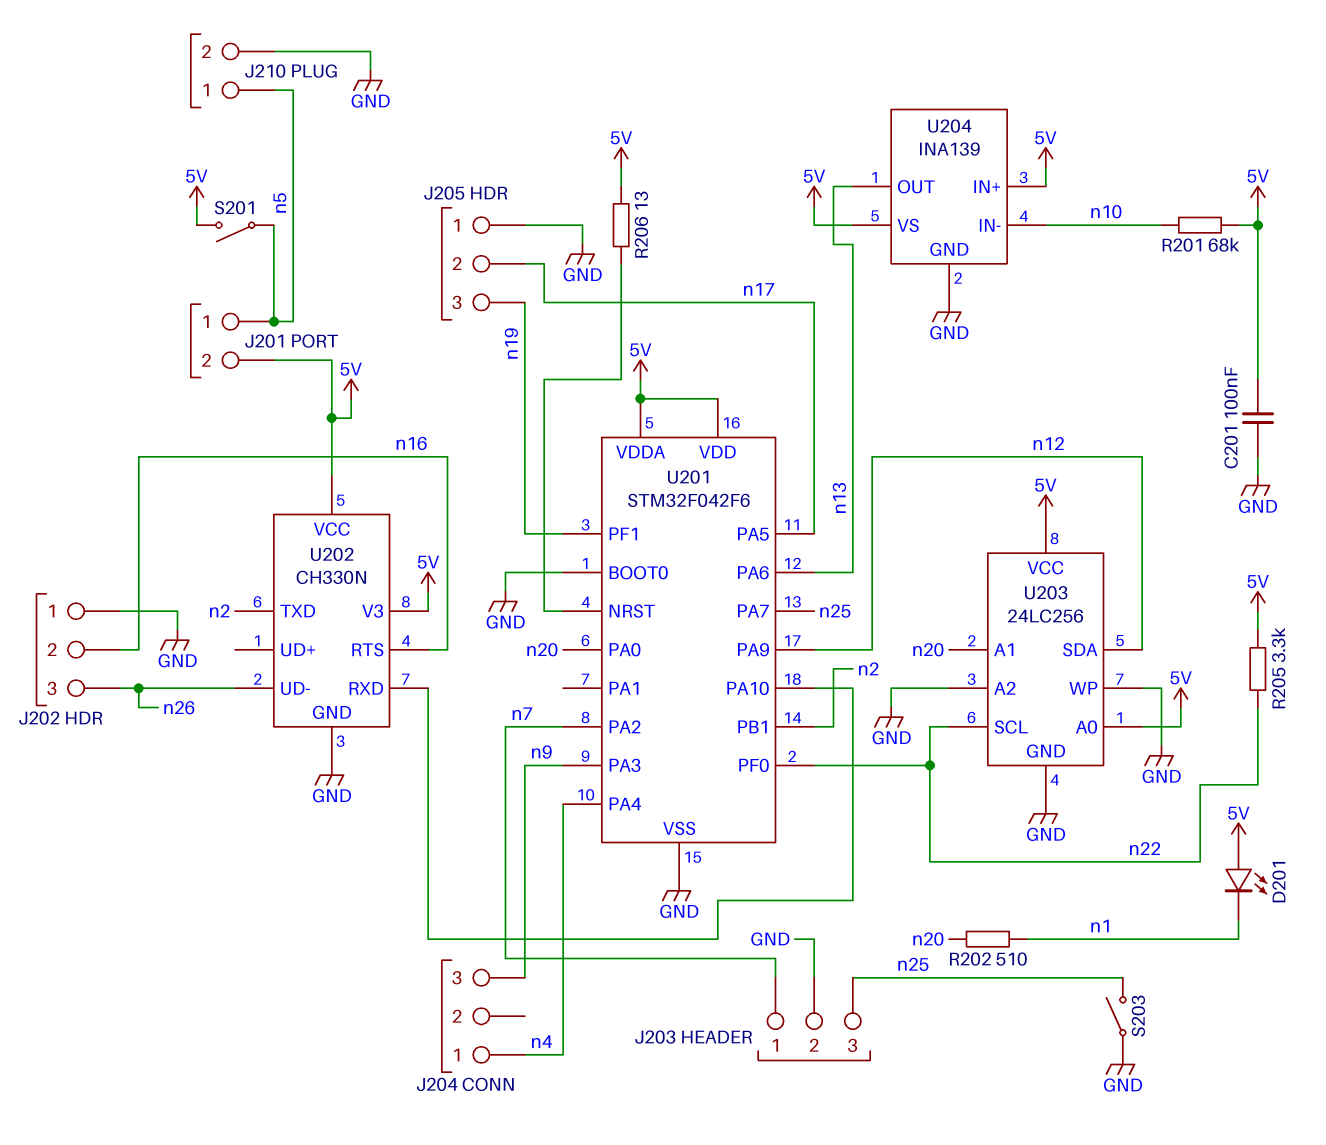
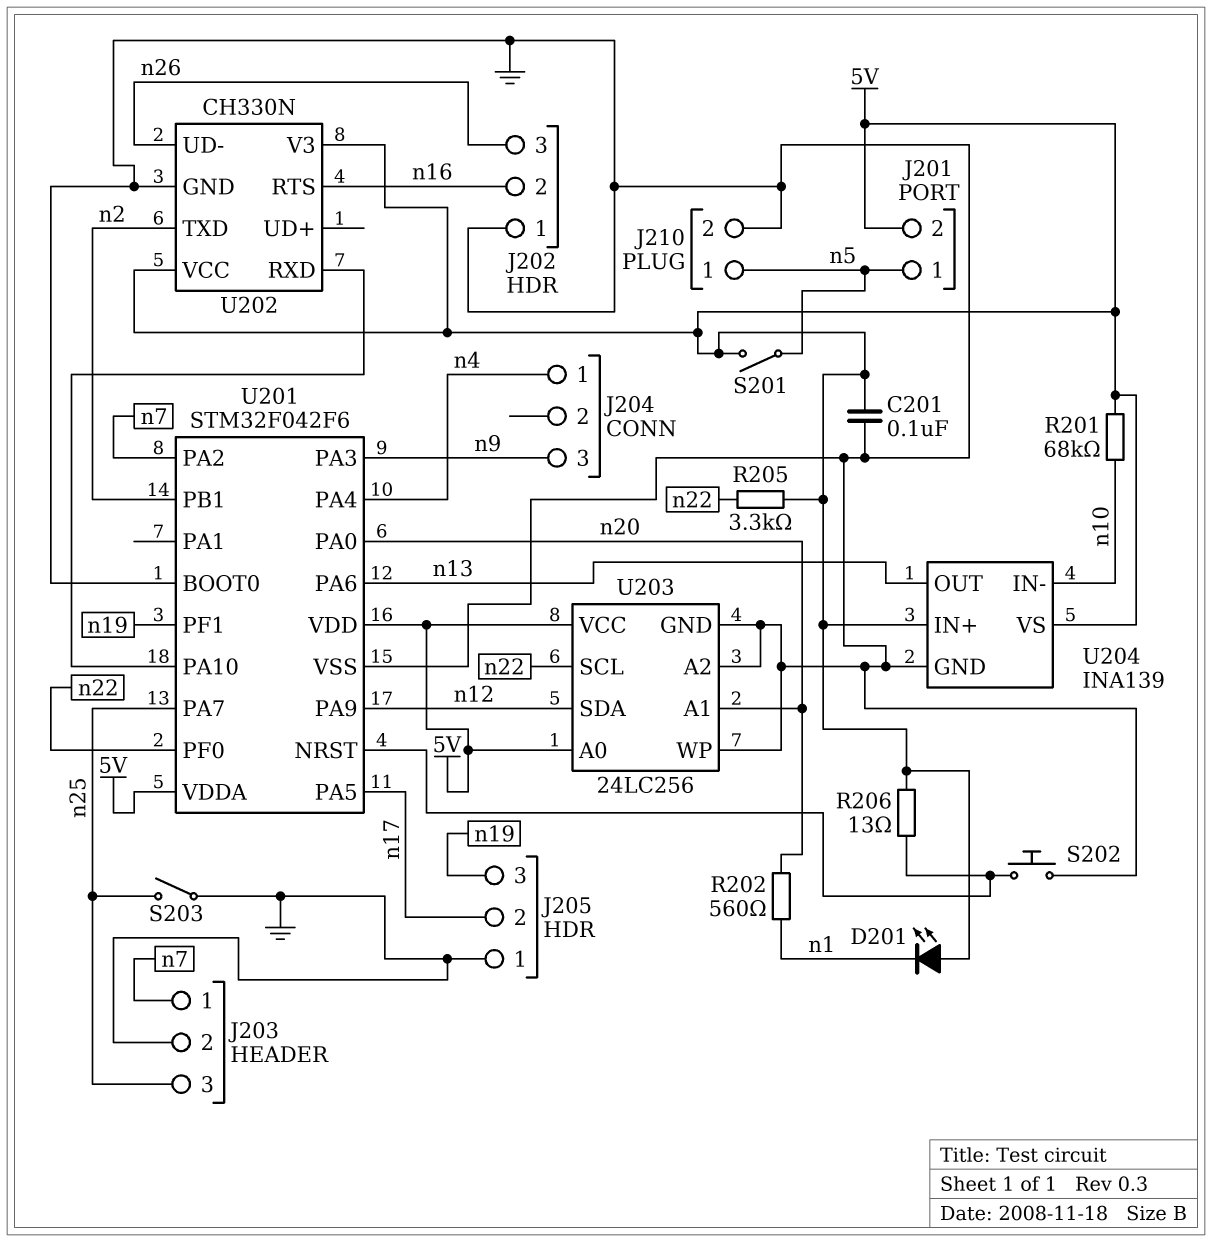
R202: 510 (n1, n20) -> 560 (n1, n20)
S202: none -> button (GND, U201/NRST)

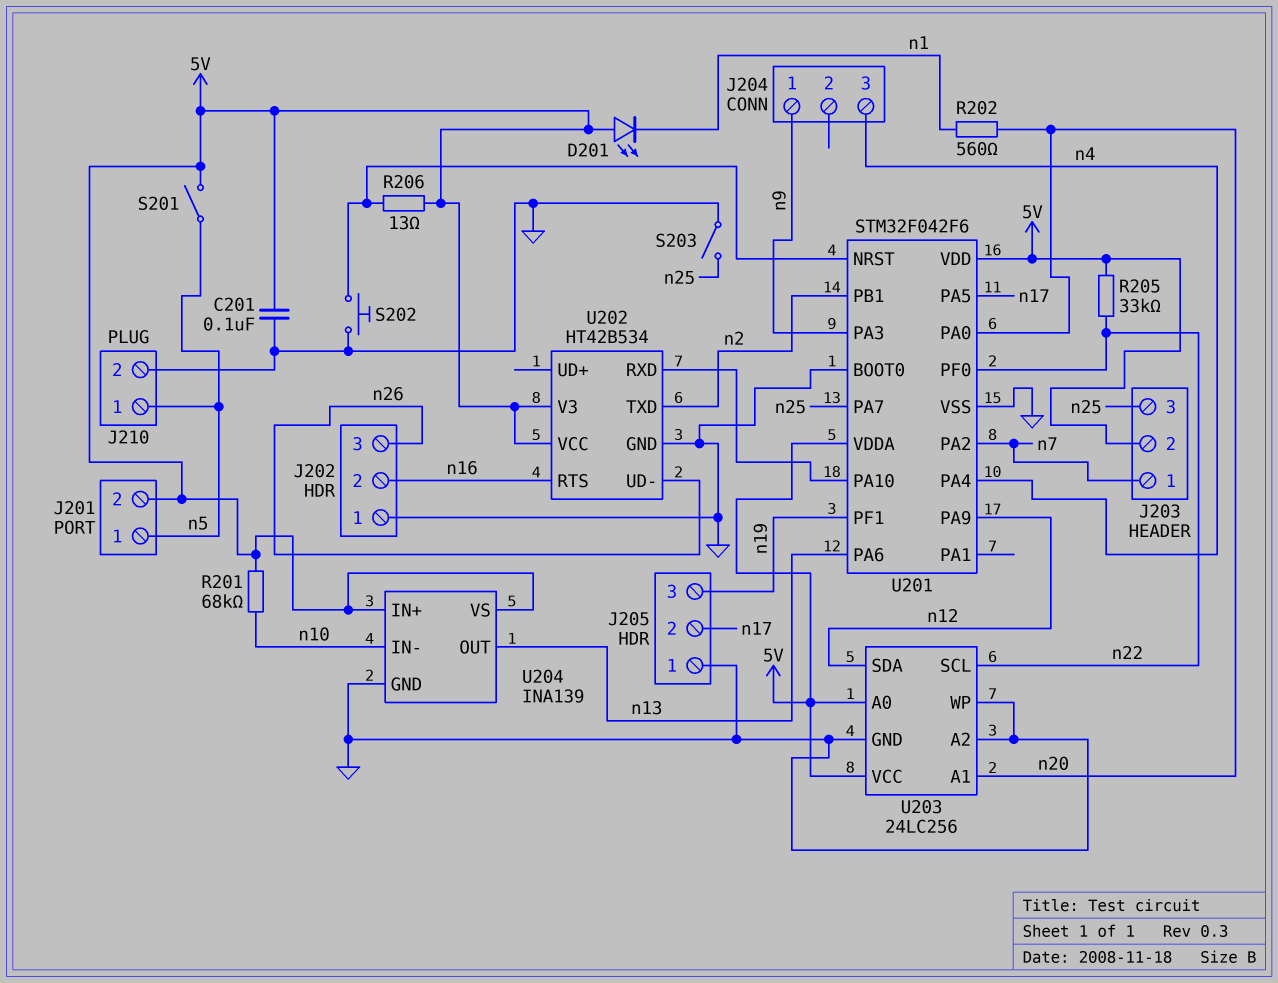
J203 pin 2: GND -> 5V
J204 pin 1: n4 -> n9
J204 pin 3: n9 -> n4
R205: 3.3k (5V, n22) -> 33k (5V, n22)
U202: CH330N -> HT42B534

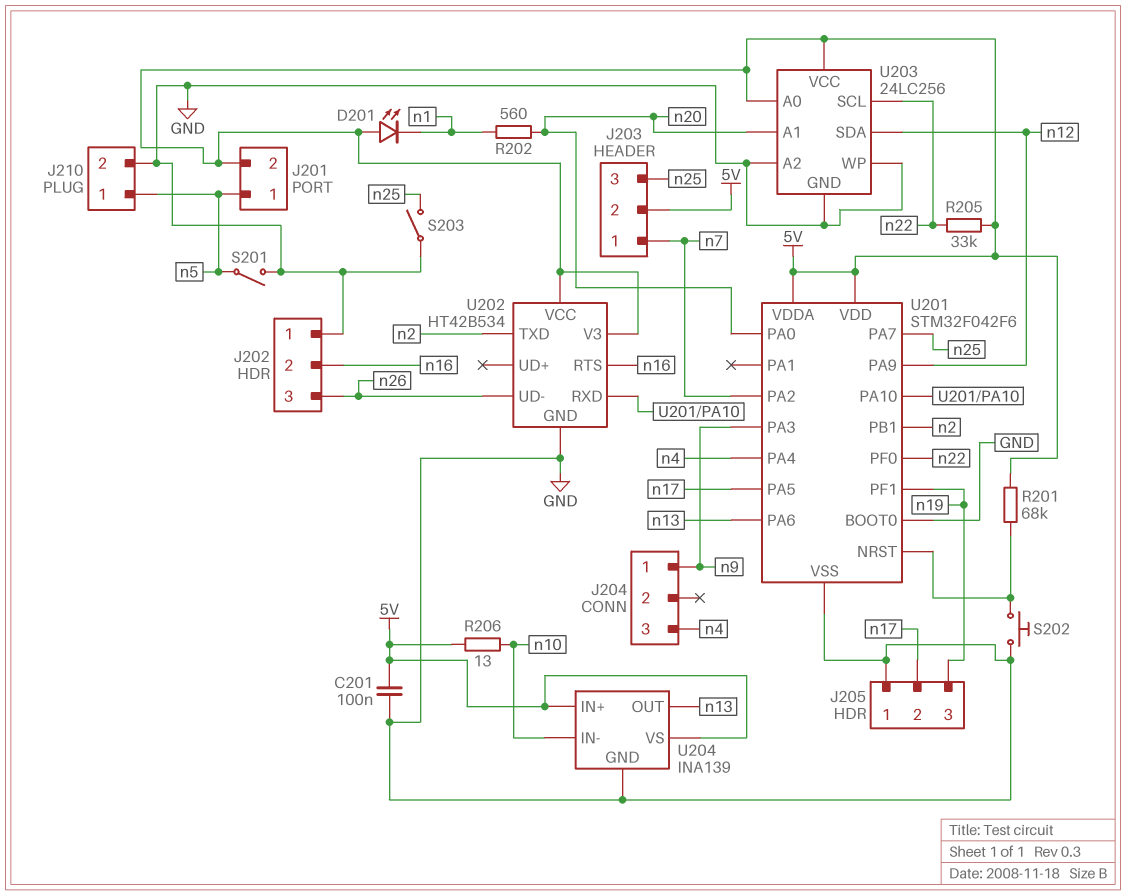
R201: 68k (5V, n10) -> 68k (5V, U201/NRST)
R206: 13 (5V, U201/NRST) -> 13 (5V, n10)
S201: switch (5V, n5) -> switch (GND, n5)

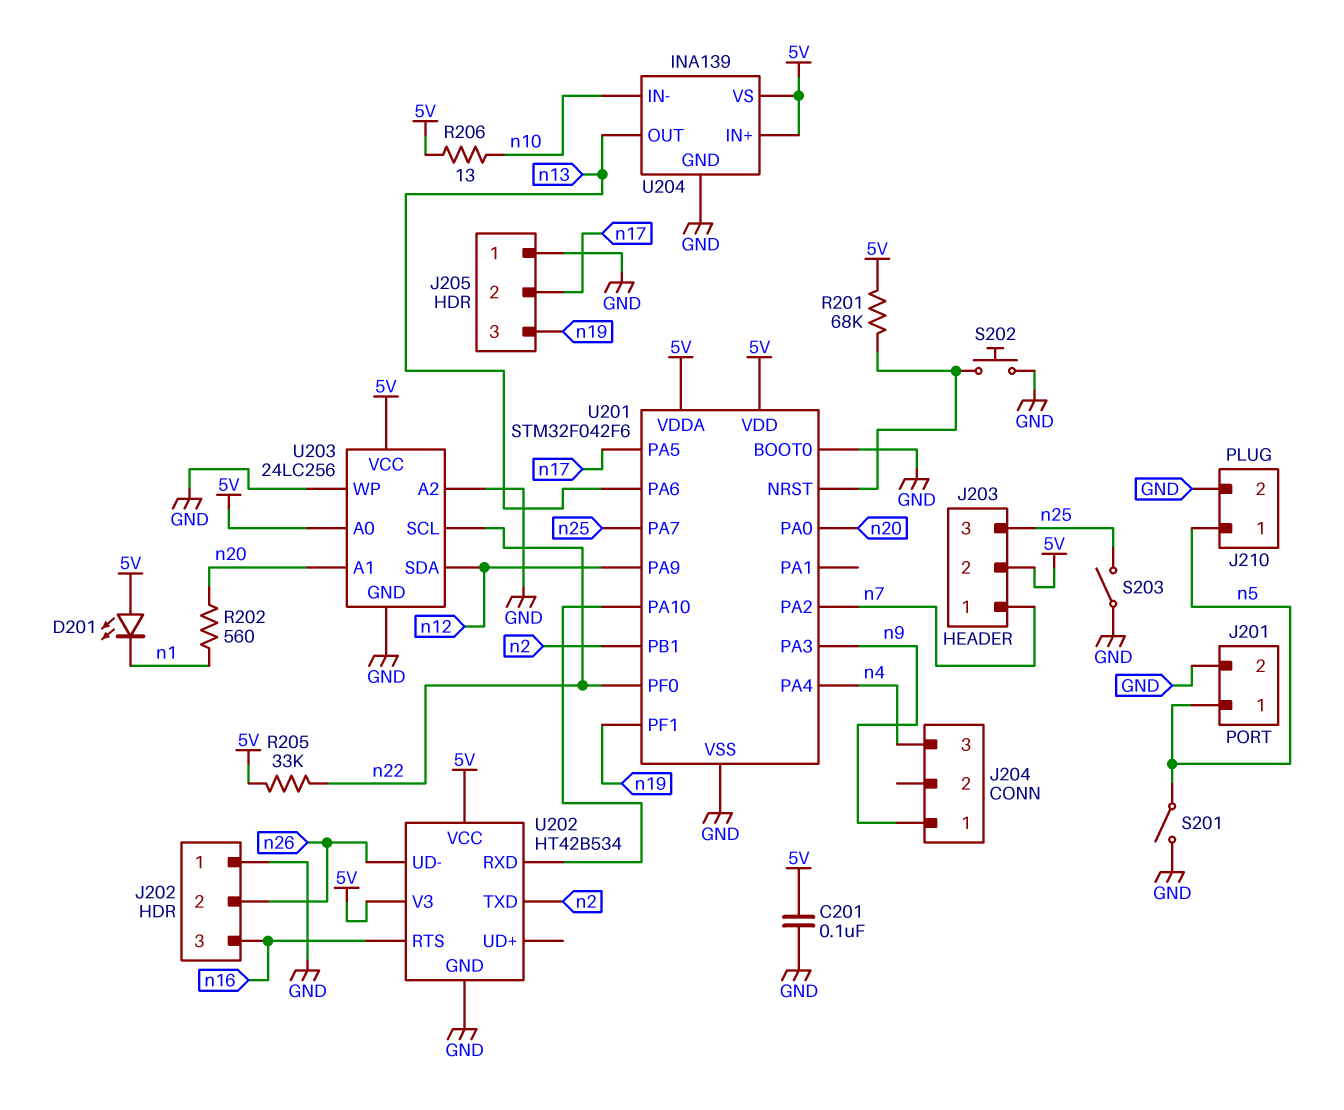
J201 pin 2: 5V -> GND
J202 pin 2: n16 -> n26
J202 pin 3: n26 -> n16

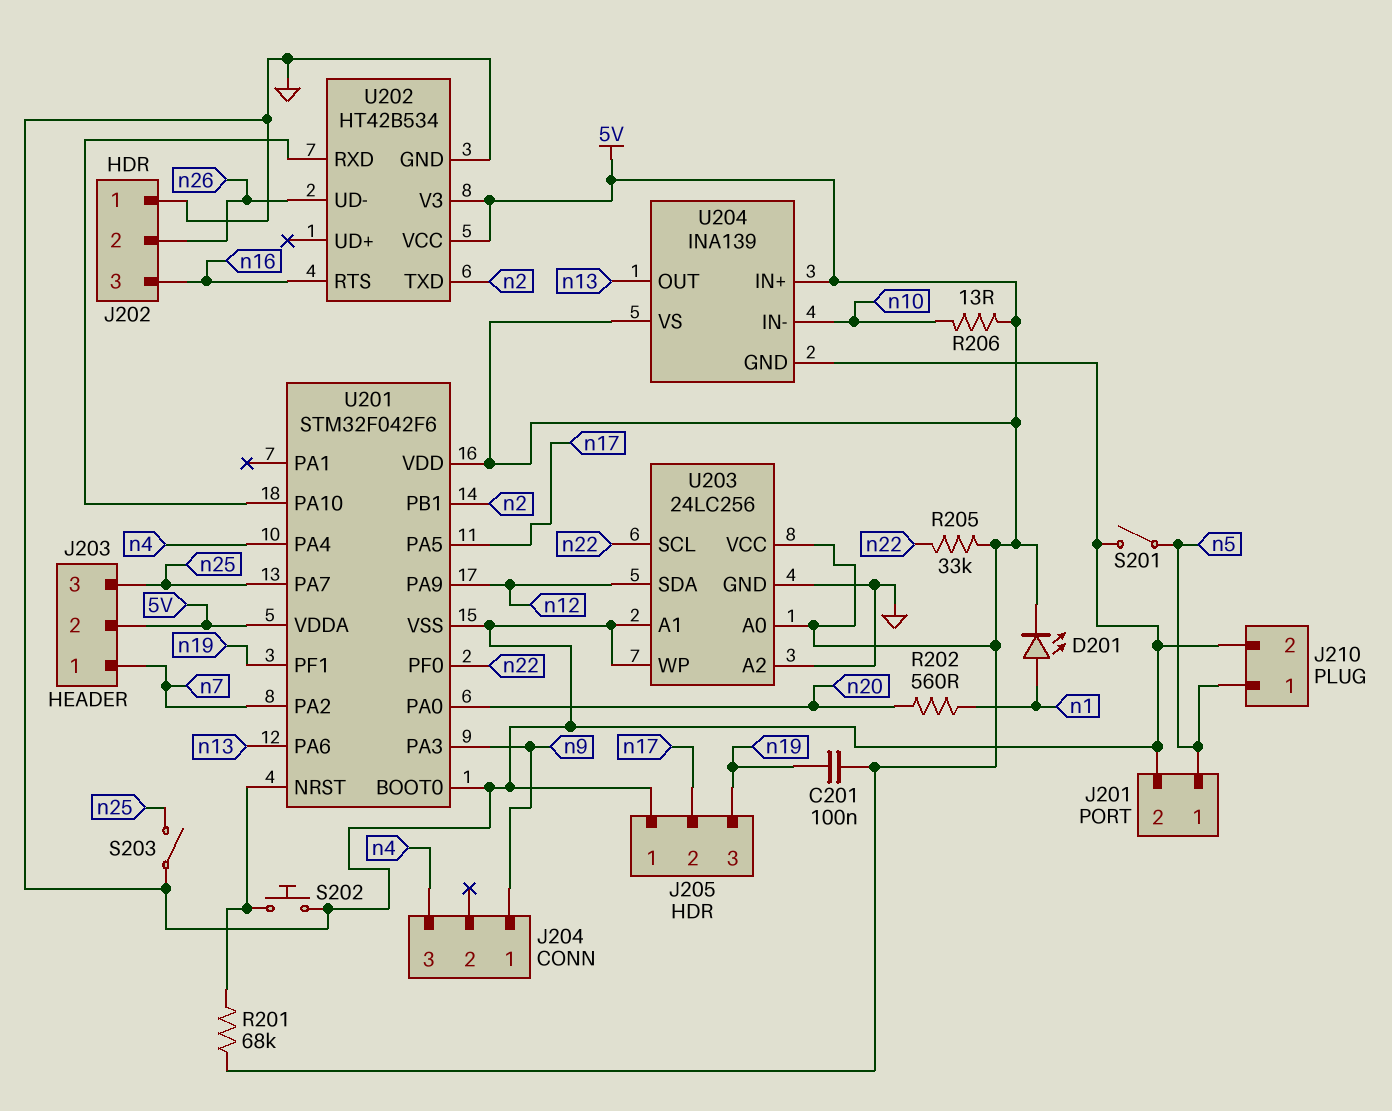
C201: 100nF (5V, GND) -> 100nF (5V, n19)
D201: LED (A 5V, K n1) -> LED (A n1, K 5V)
U203 pin A1: n20 -> GND

